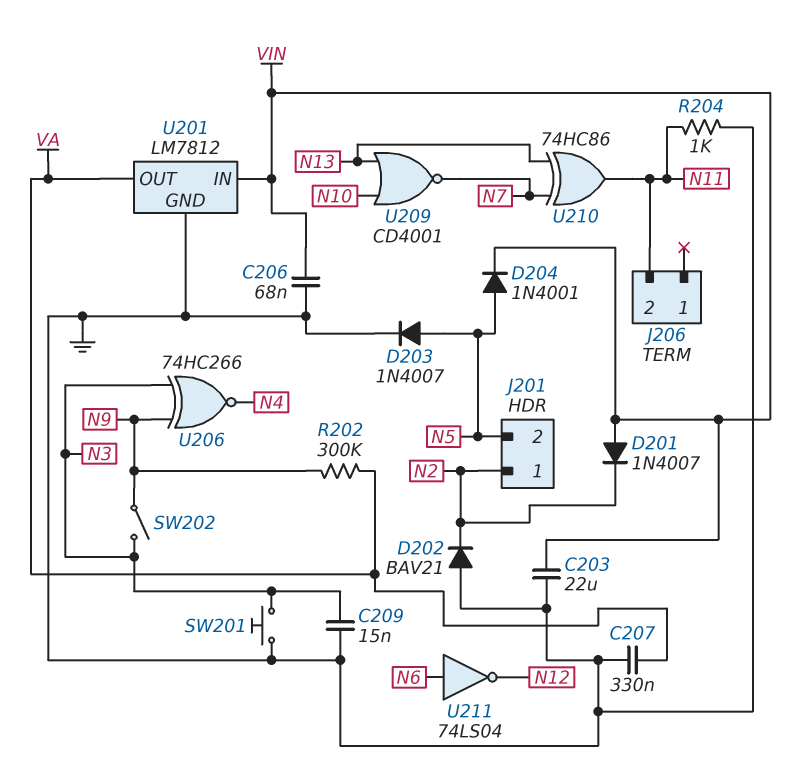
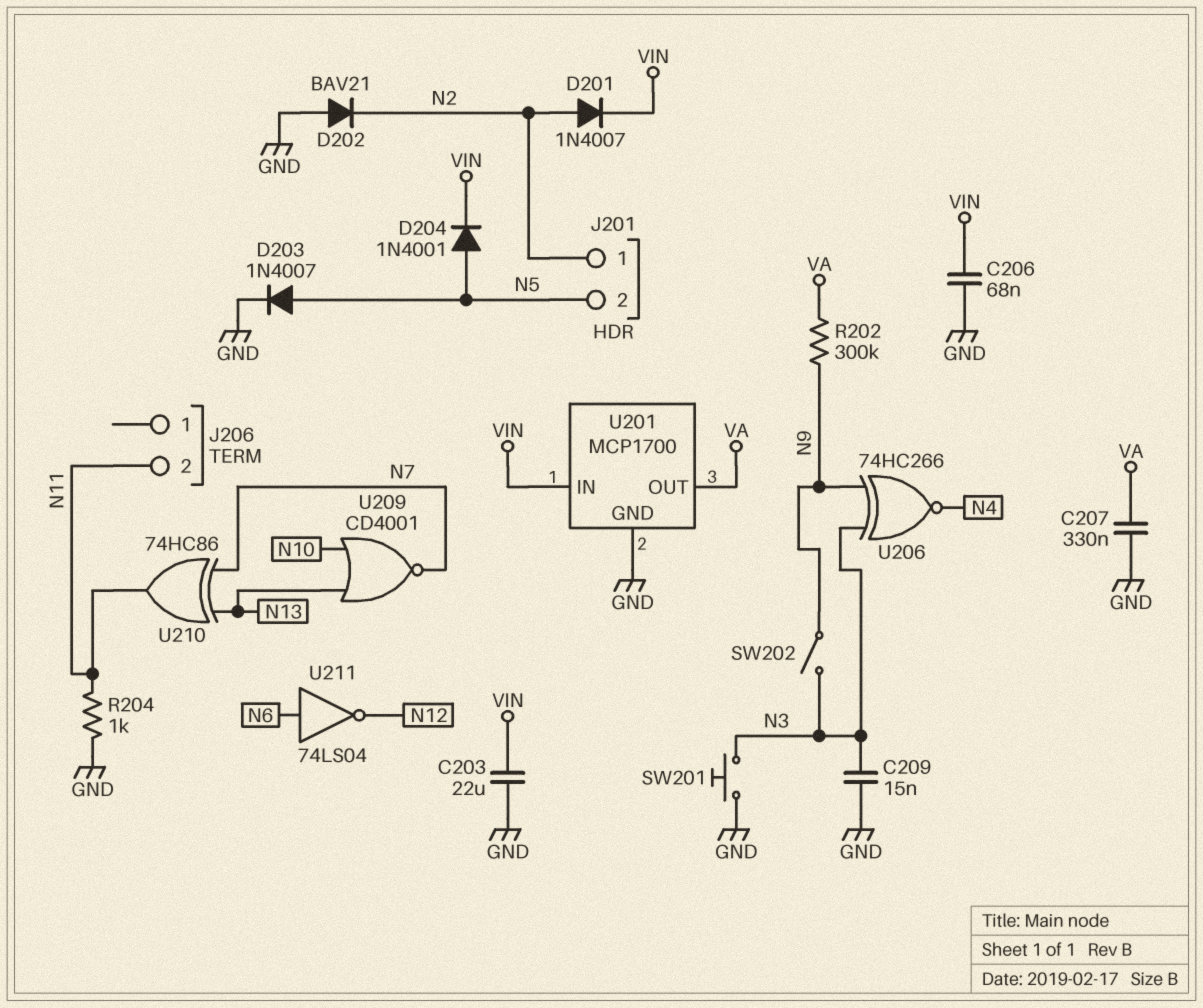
D201: diode 1N4007 (A VIN, K N2) -> diode 1N4007 (A N2, K VIN)
U201: LM7812 -> MCP1700

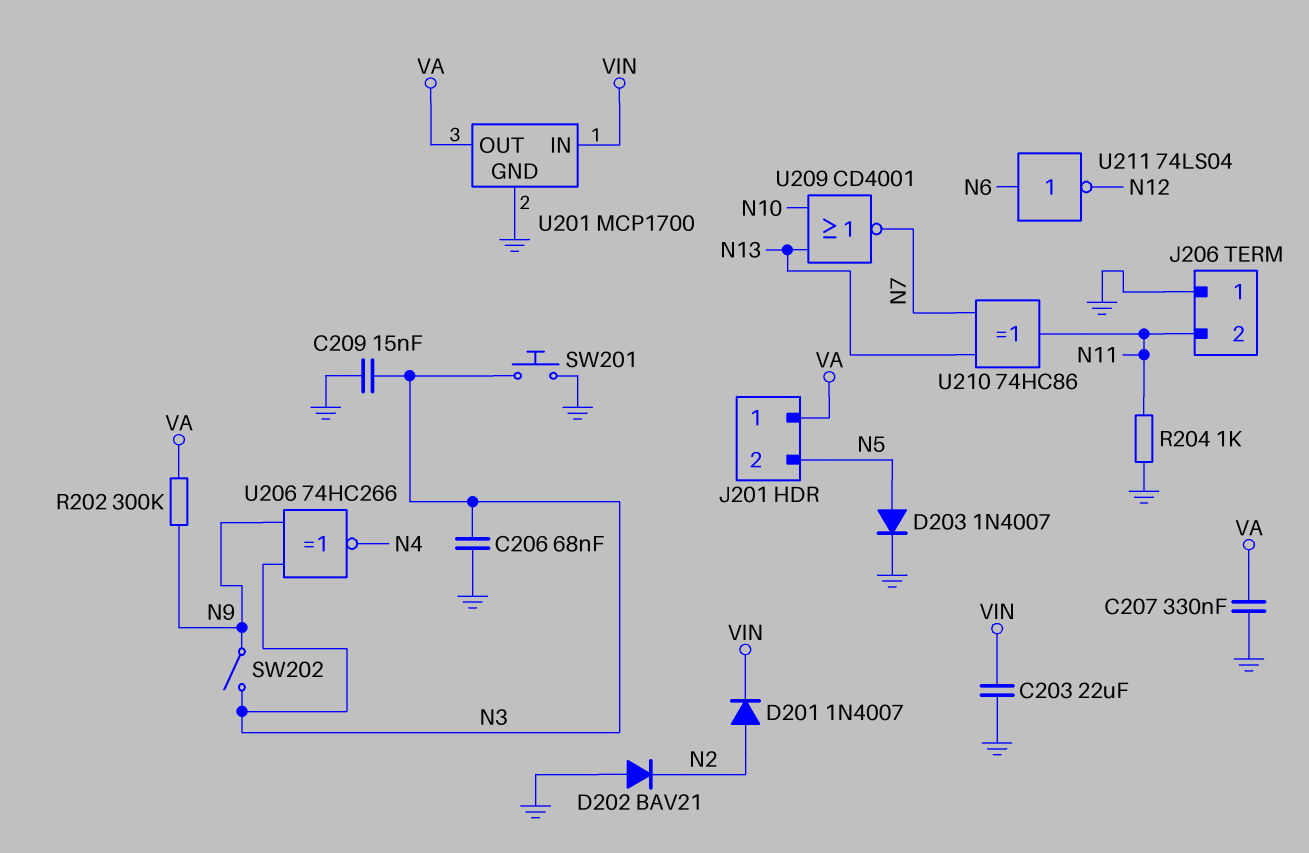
C206: 68nF (GND, VIN) -> 68nF (GND, N3)
D204: diode 1N4001 (A N5, K VIN) -> none
J201 pin 1: N2 -> VA
J206 pin 1: none -> GND

